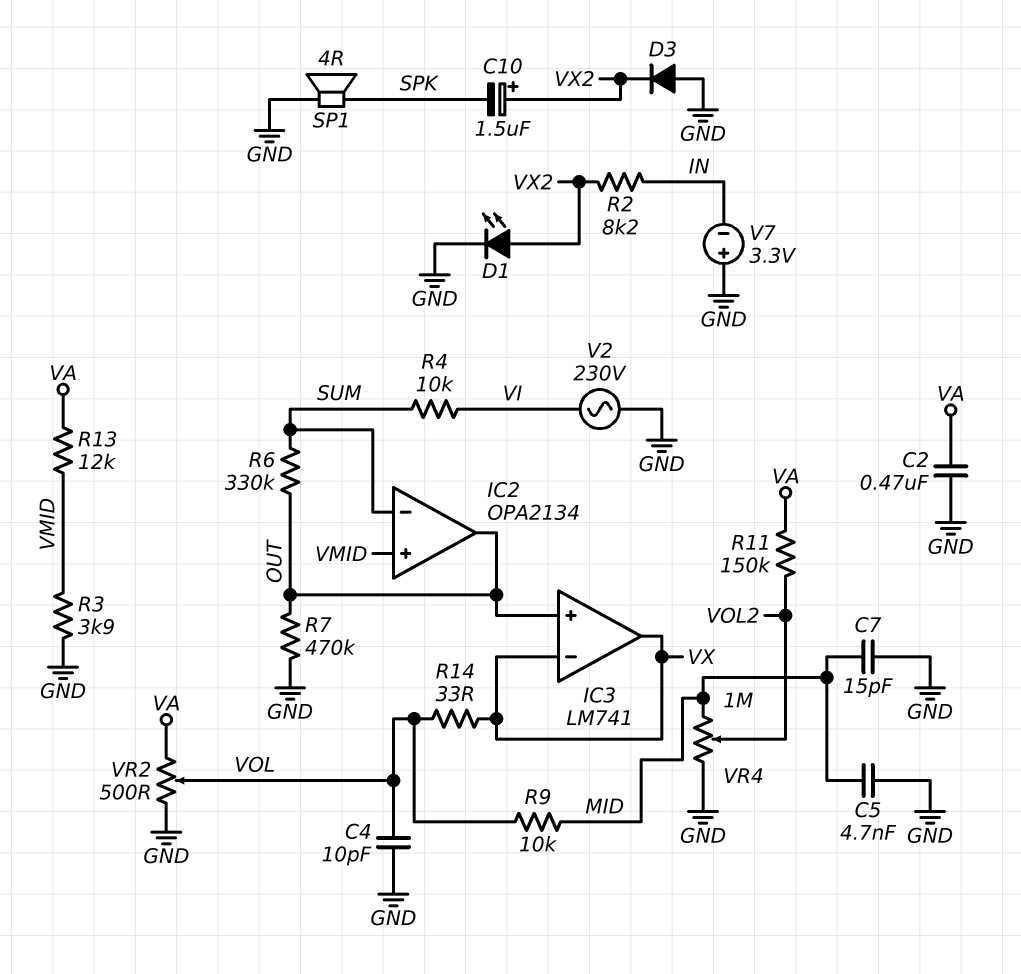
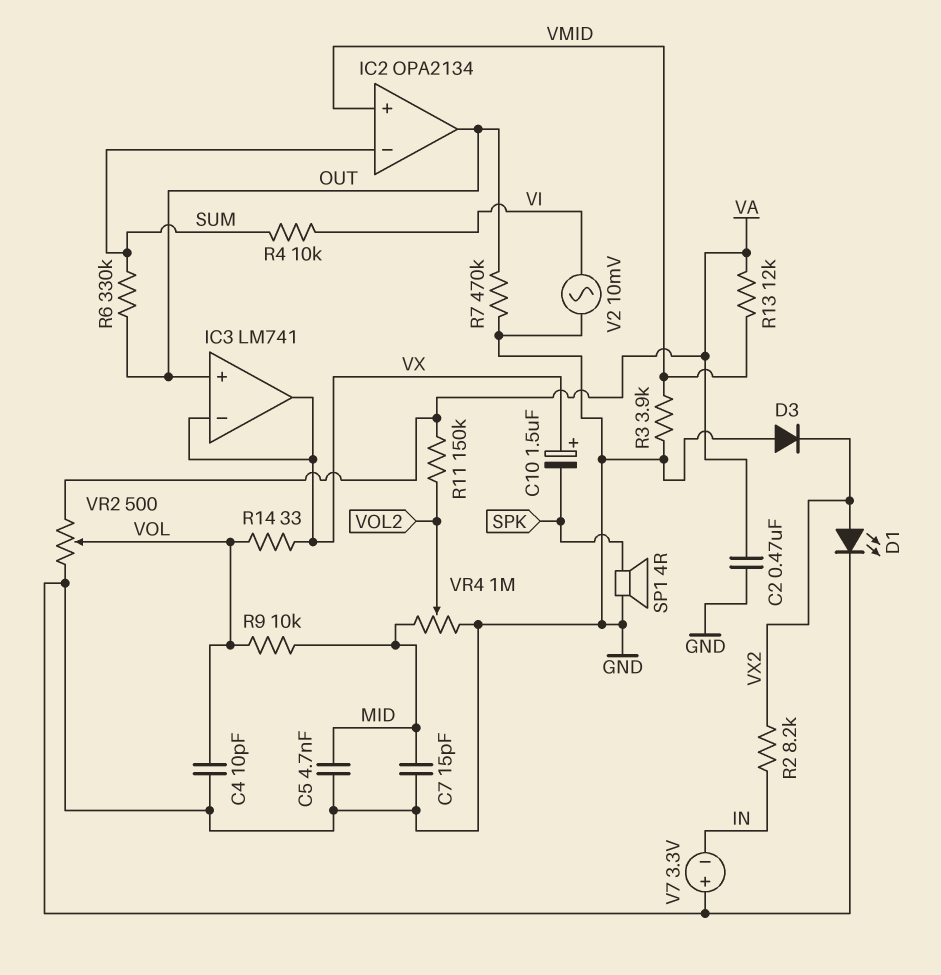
C10: 1.5uF (plus VX2, minus SPK) -> 1.5uF (plus VX, minus SPK)
V2: AC 230V (GND, VI) -> AC 10mV (GND, VI)

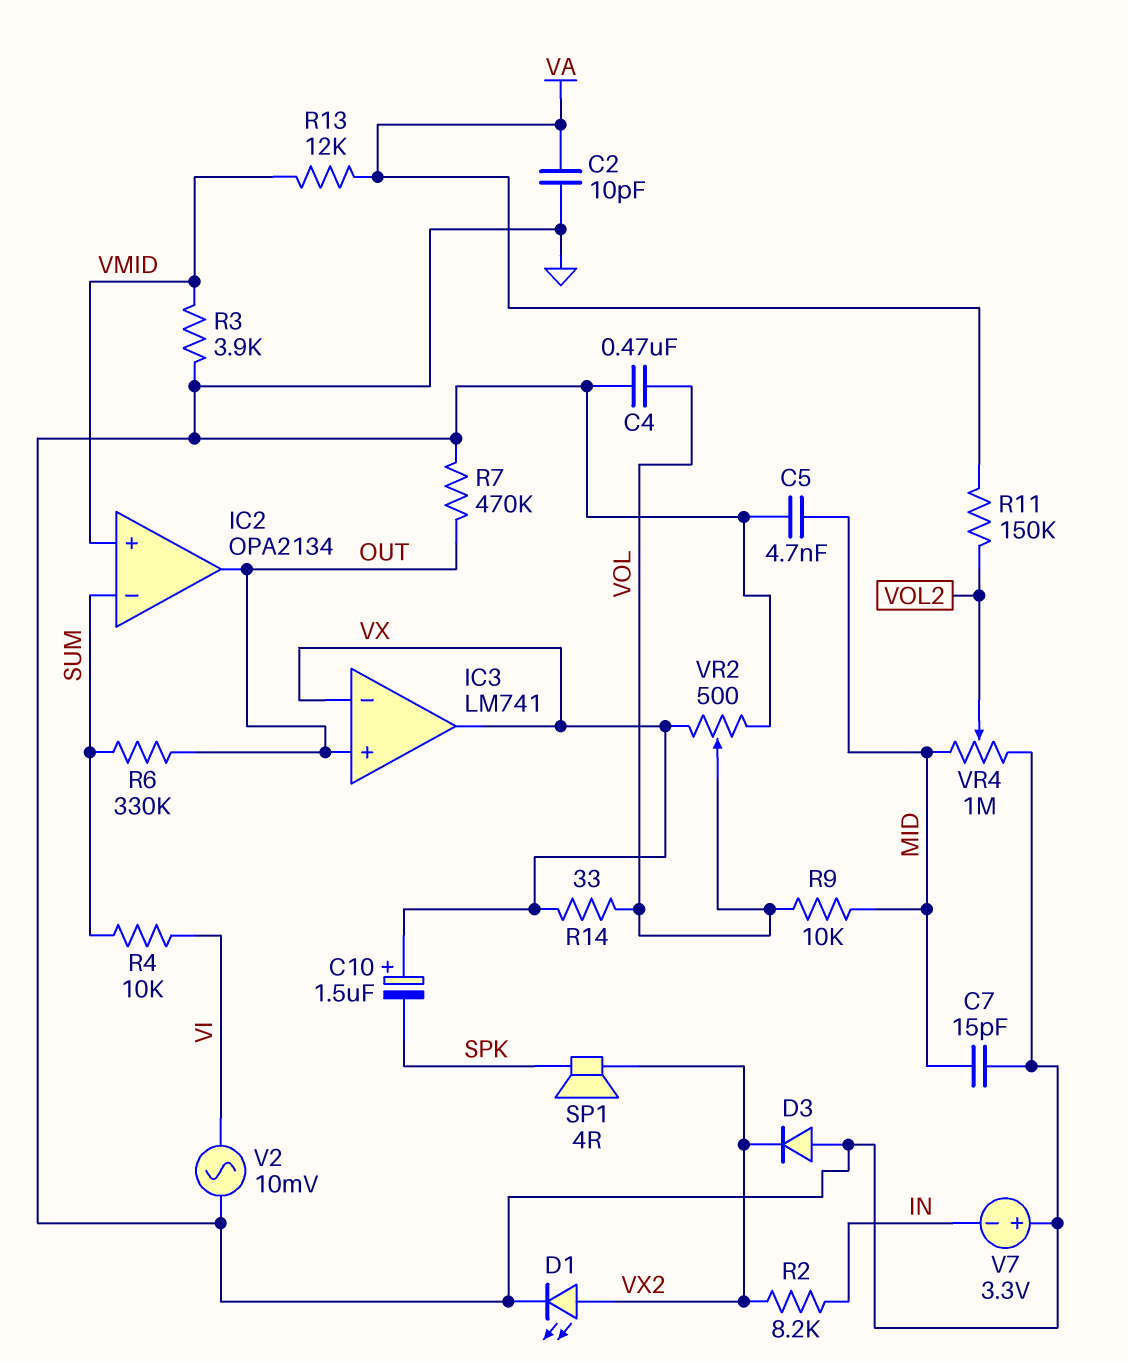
C2: 470nF (GND, VA) -> 10pF (GND, VA)
C4: 10pF (GND, VOL) -> 470nF (GND, VOL)
SP1: speaker 4R (GND, SPK) -> speaker 4R (SPK, VX2)
VR2: 500 (GND, VA, wiper VOL) -> 500 (GND, VX, wiper VOL)

